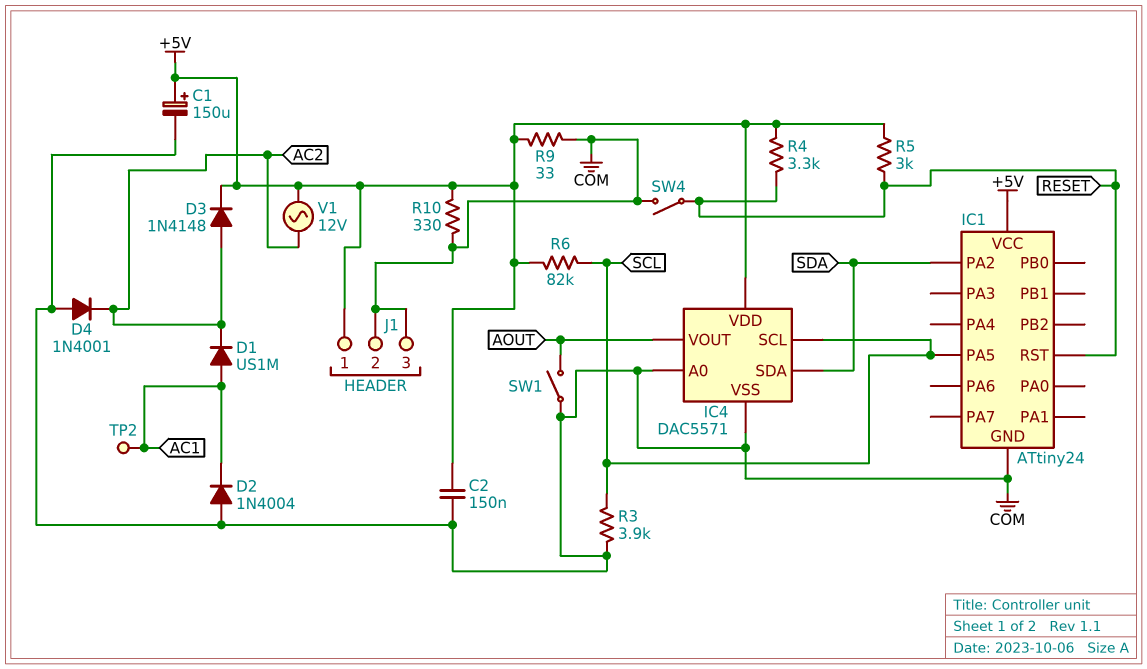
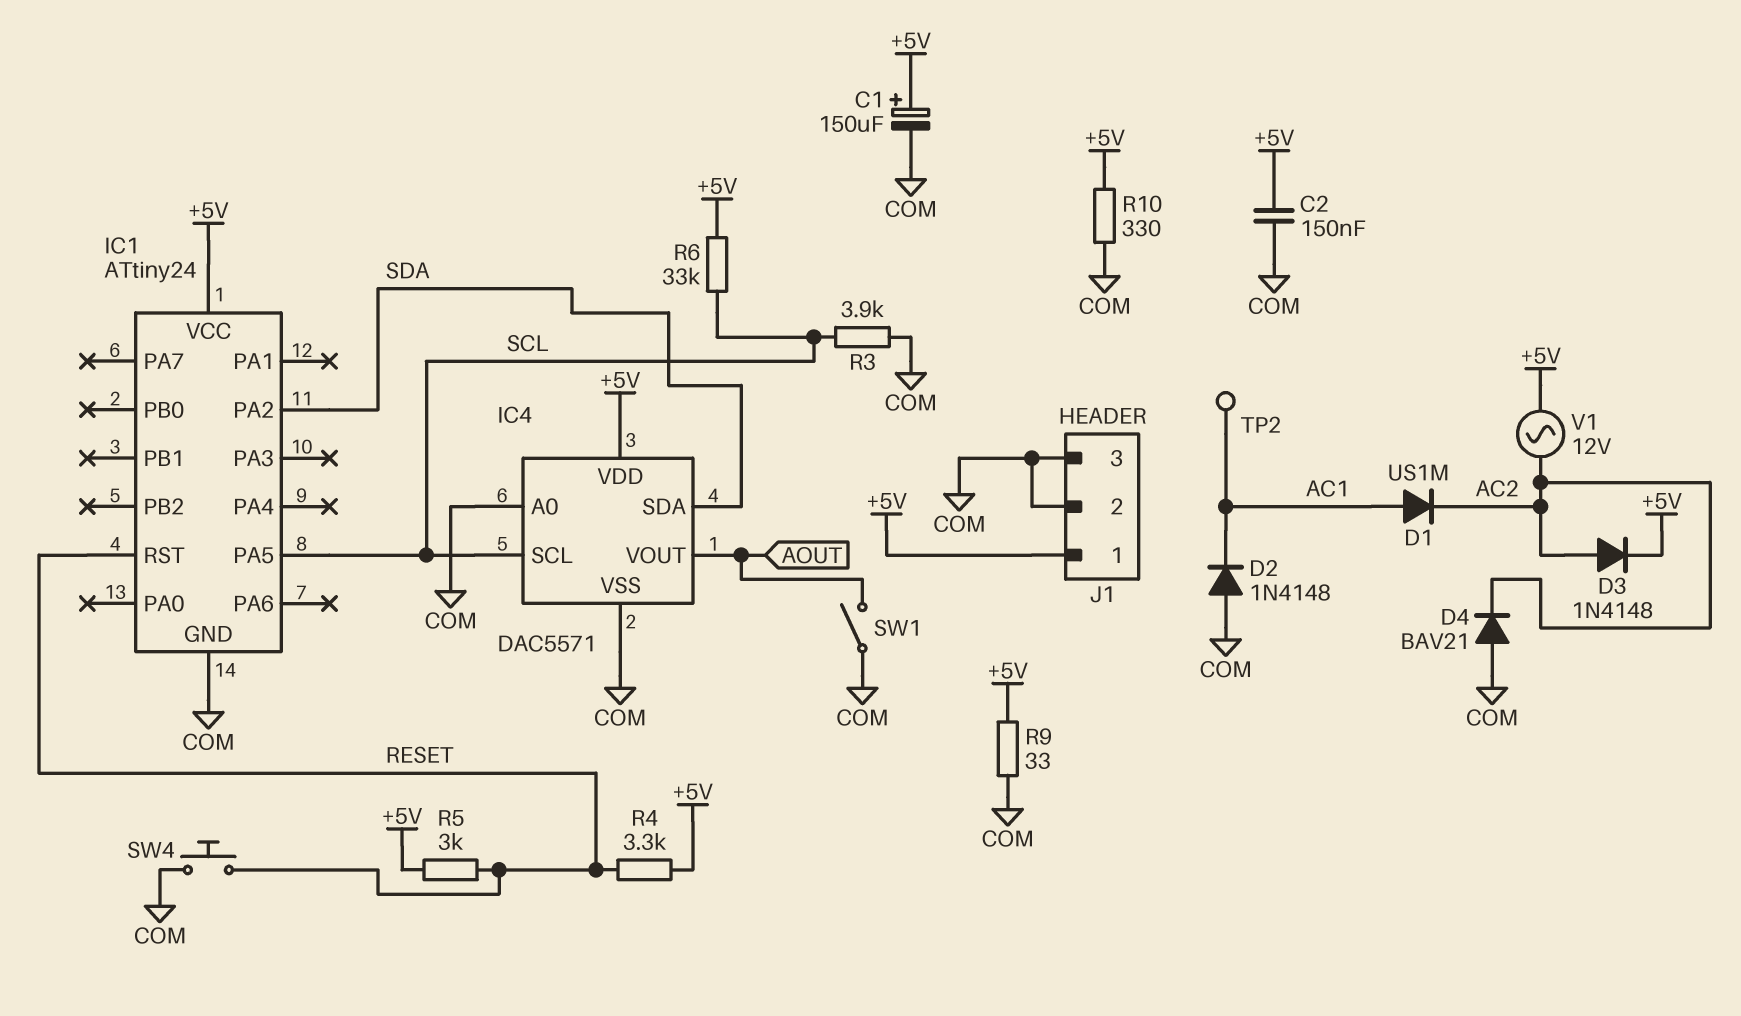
D2: diode 1N4004 (A COM, K AC1) -> diode 1N4148 (A COM, K AC1)
D4: diode 1N4001 (A COM, K AC2) -> diode BAV21 (A COM, K AC2)
R6: 82k (+5V, SCL) -> 33k (+5V, SCL)
SW4: switch (COM, RESET) -> button (COM, RESET)

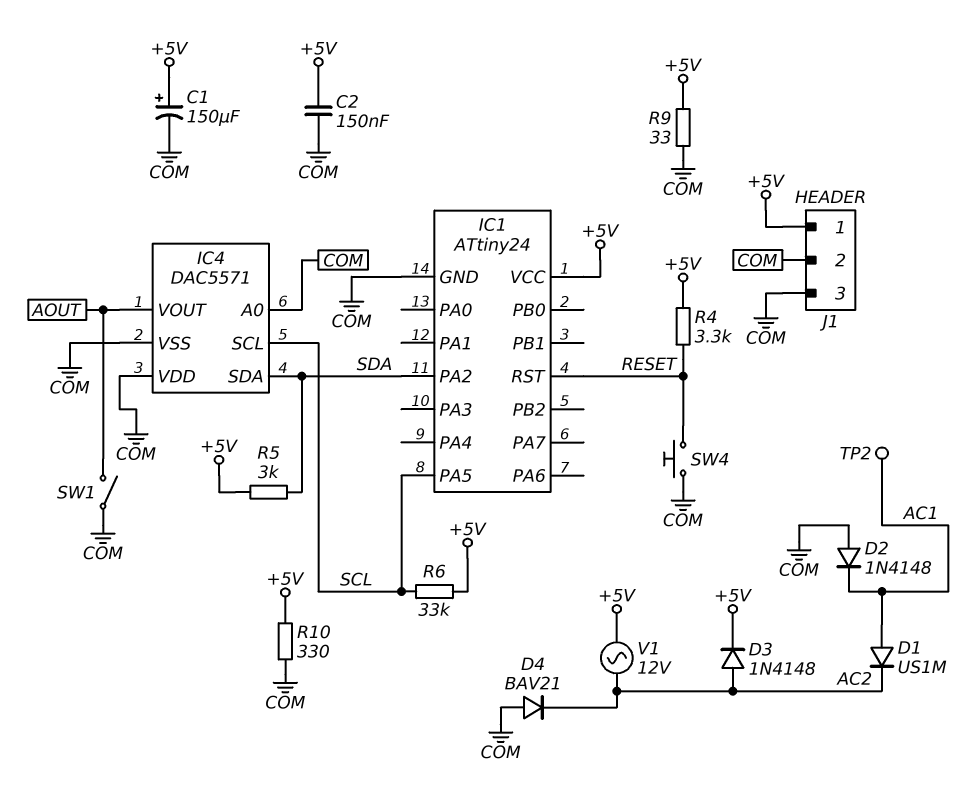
IC4 pin VDD: +5V -> COM
R3: 3.9k (COM, SCL) -> none
R5: 3k (+5V, RESET) -> 3k (+5V, SDA)

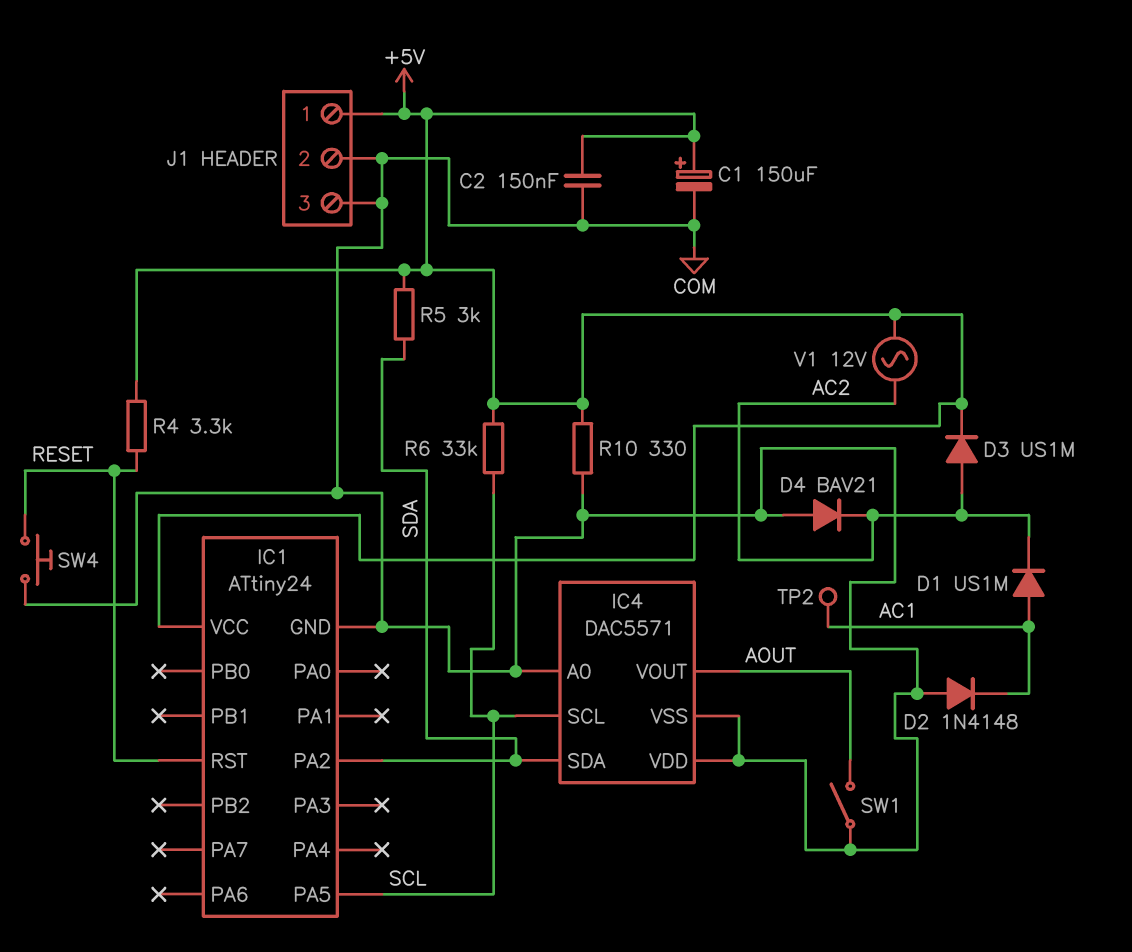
D3: diode 1N4148 (A AC2, K +5V) -> diode US1M (A AC2, K +5V)
R9: 33 (+5V, COM) -> none

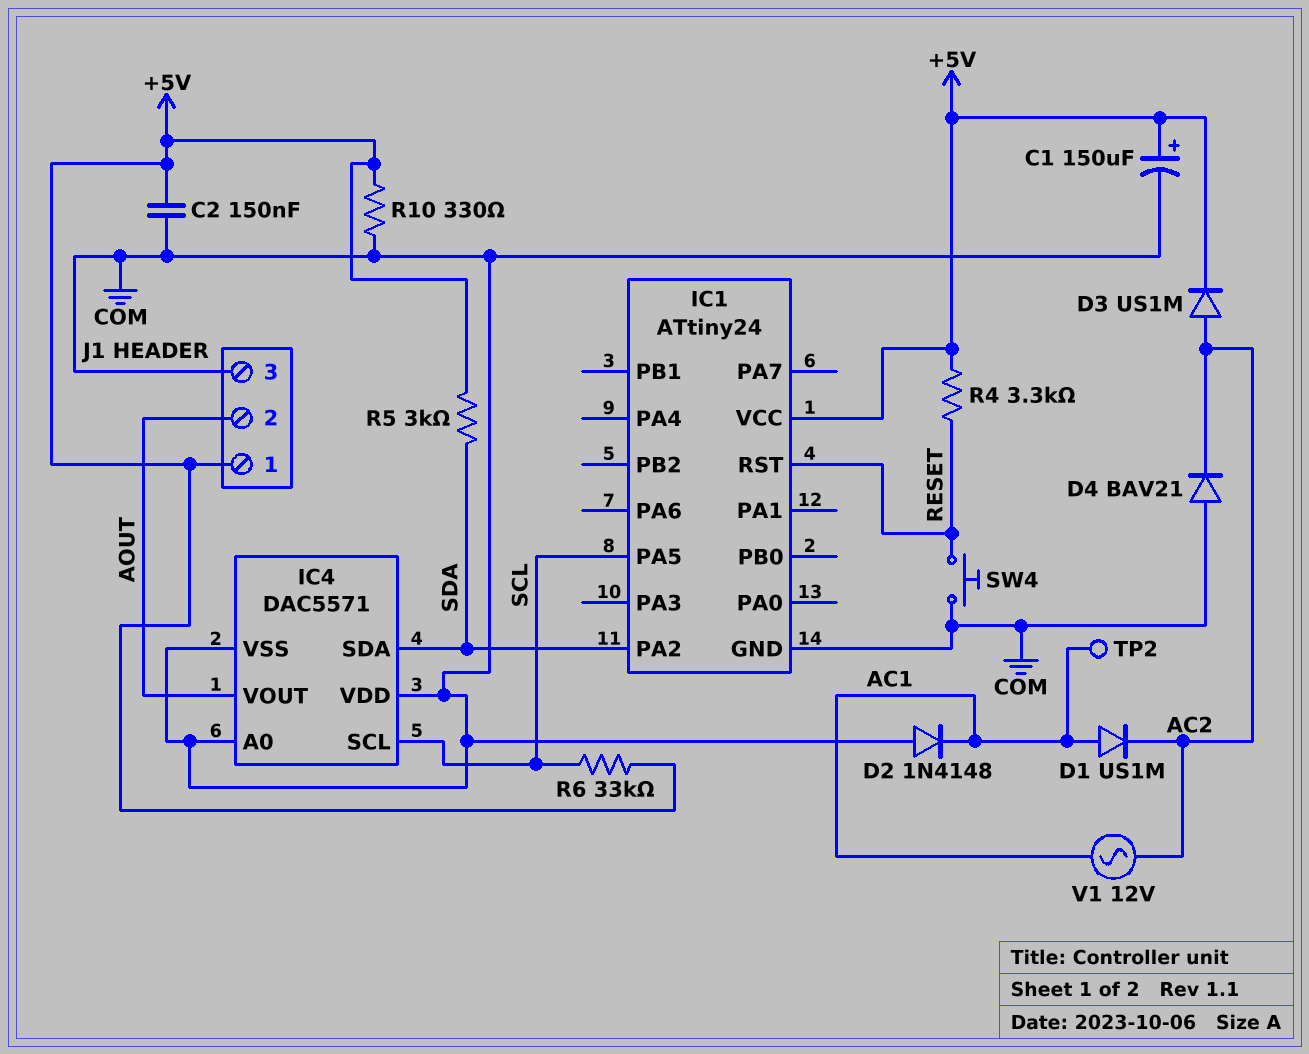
J1 pin 2: COM -> AOUT
SW1: switch (AOUT, COM) -> none
V1: AC 12V (+5V, AC2) -> AC 12V (AC1, AC2)

